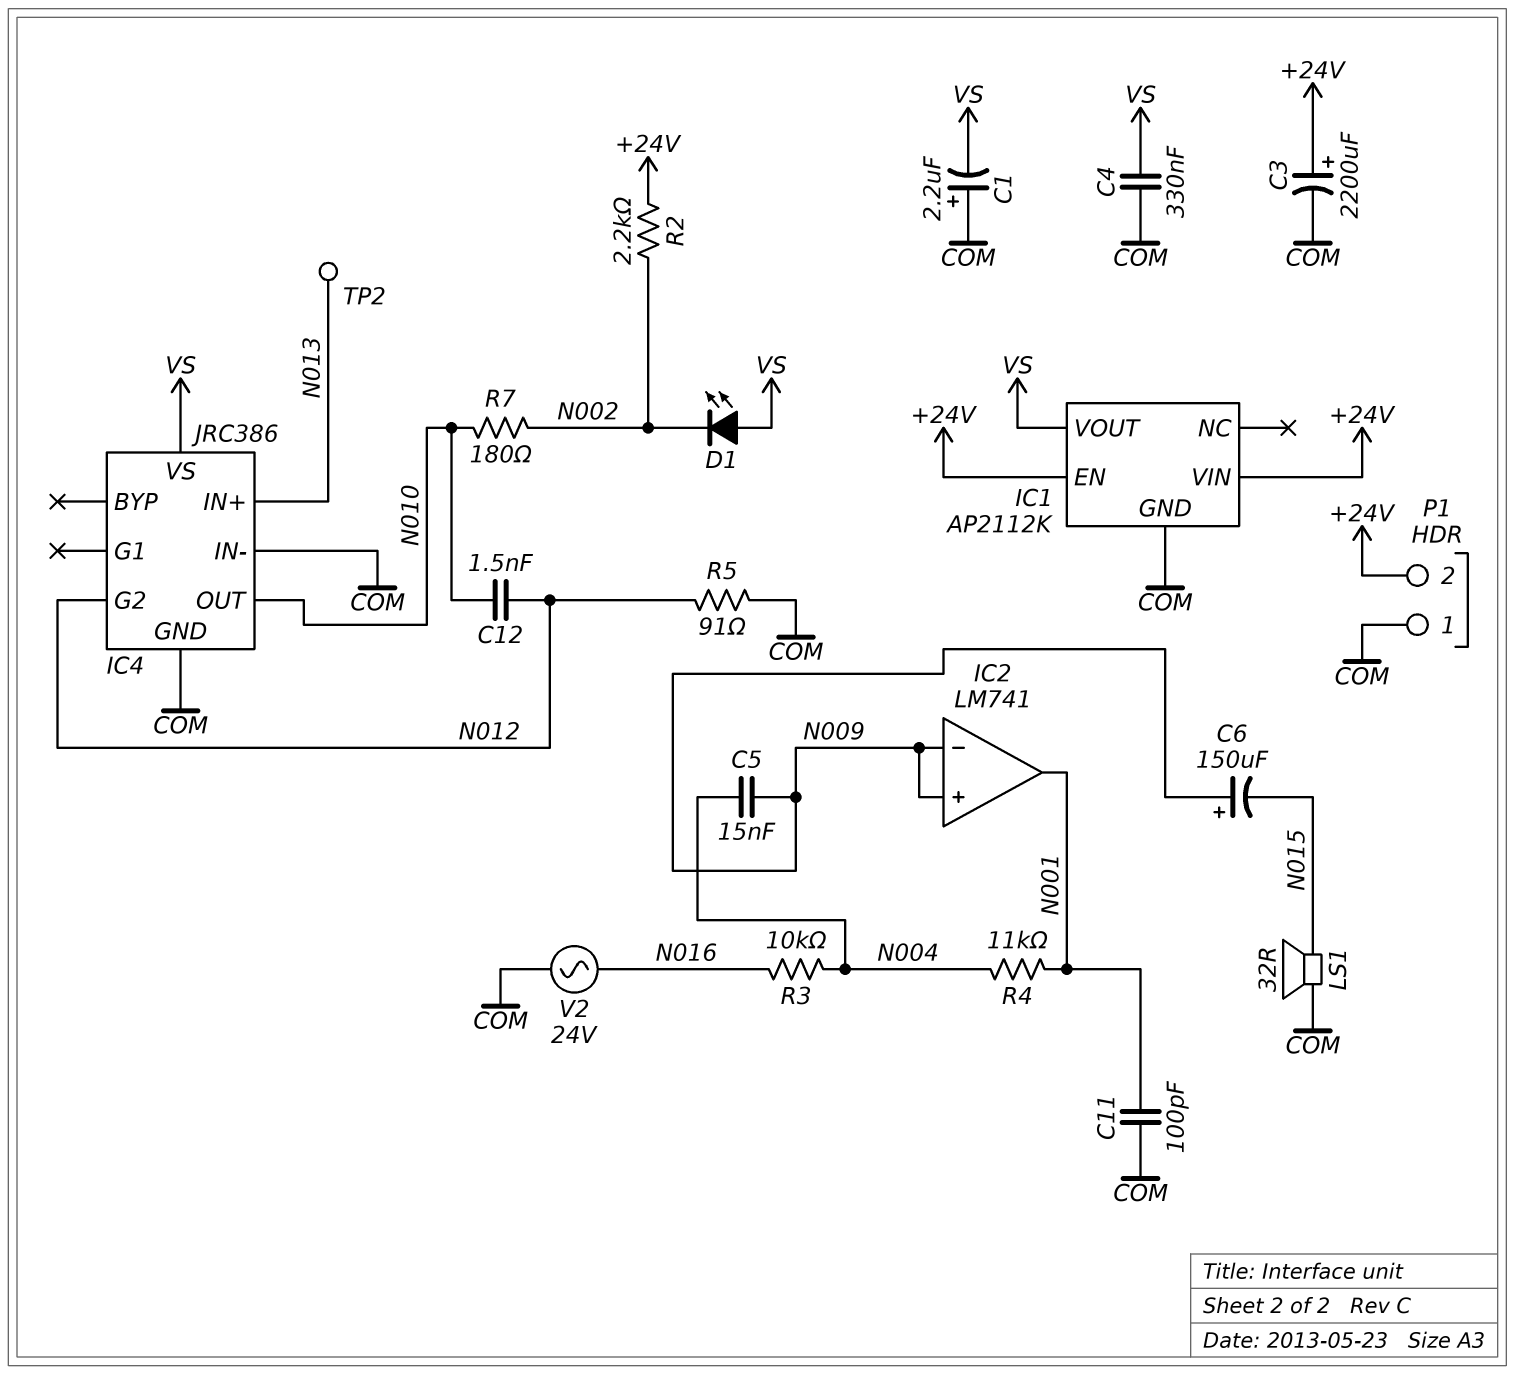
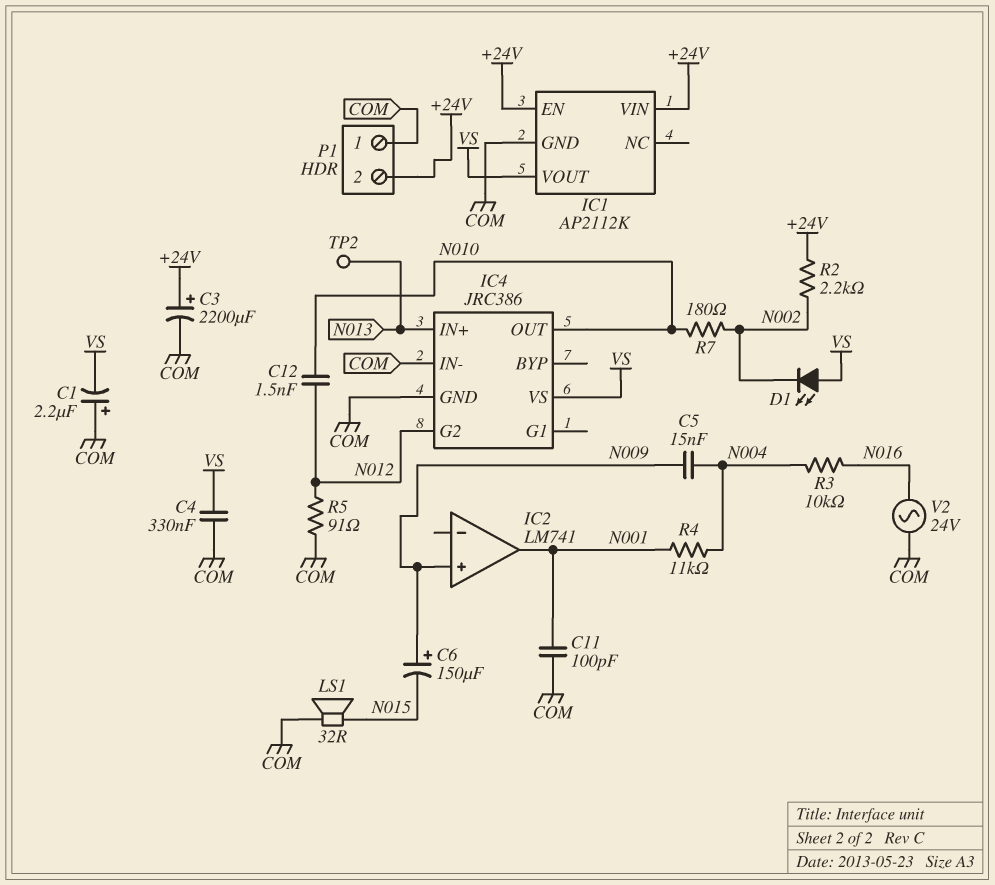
IC2 pin in-: N009 -> none

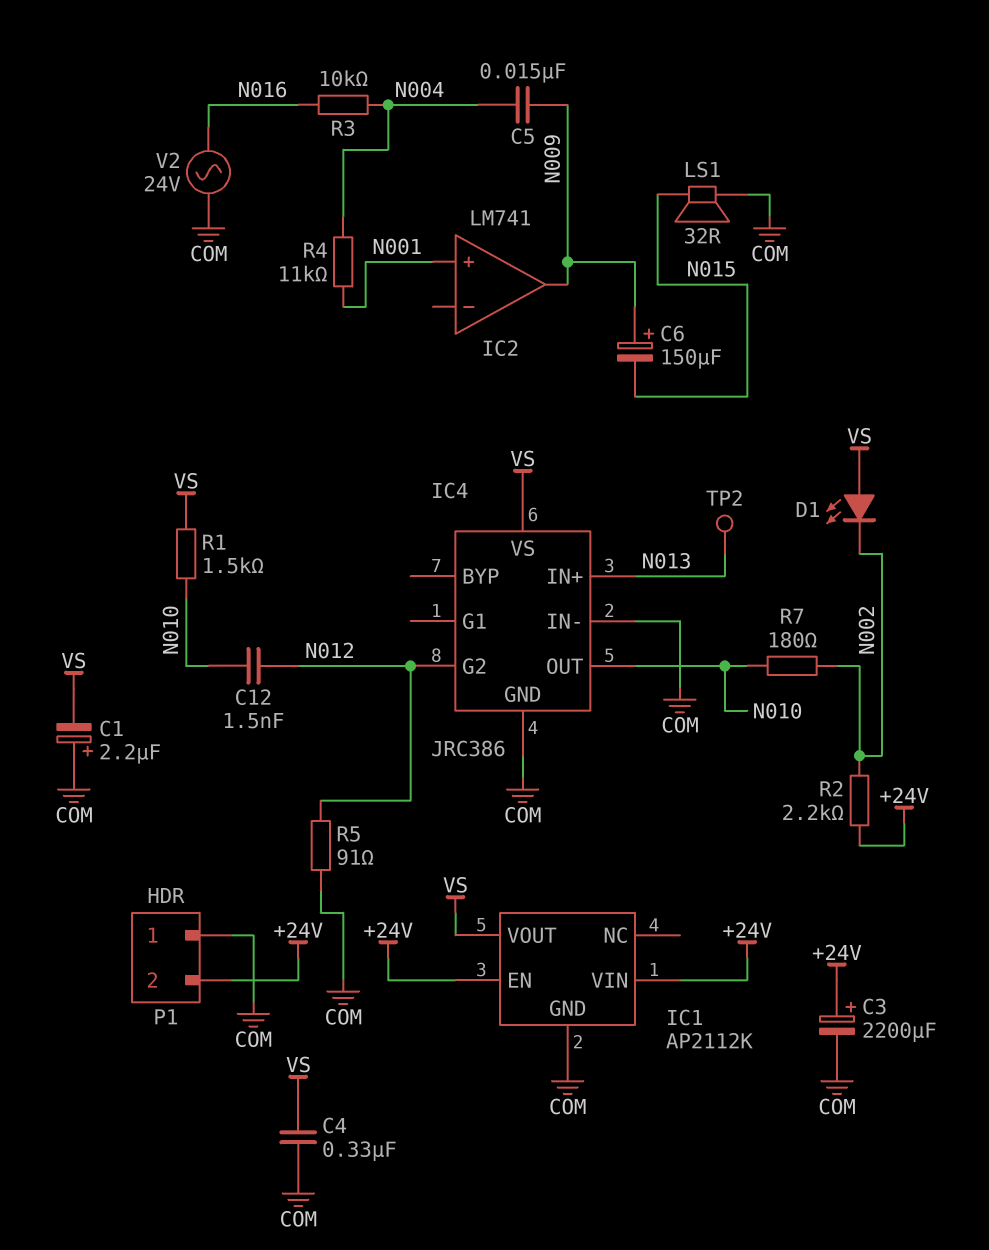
C11: 100pF (COM, N001) -> none
IC2 pin in+: N009 -> N001
IC2 pin out: N001 -> N009
R1: none -> 1.5k (N010, VS)

